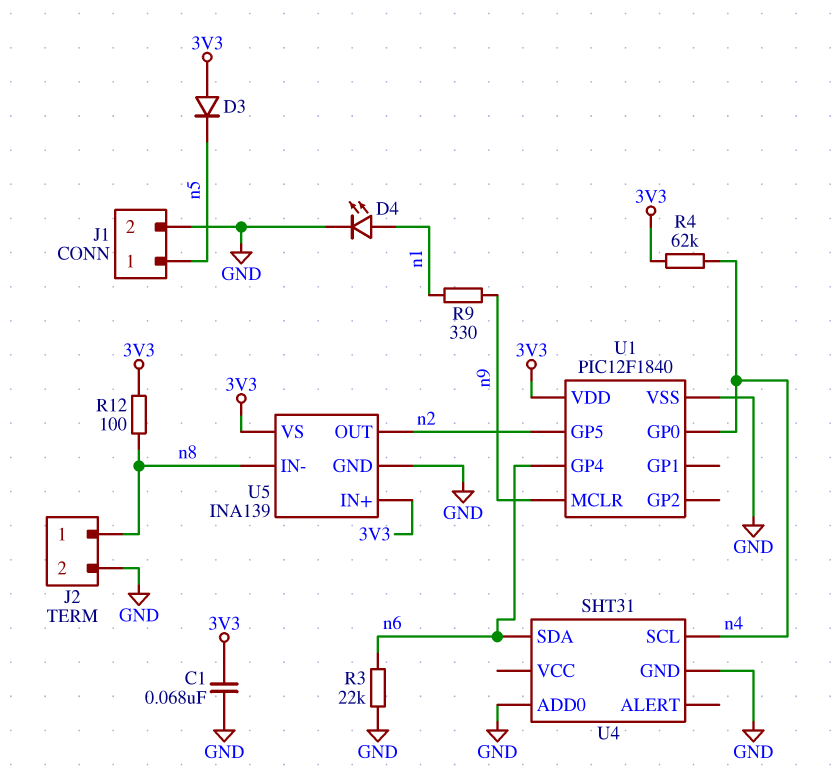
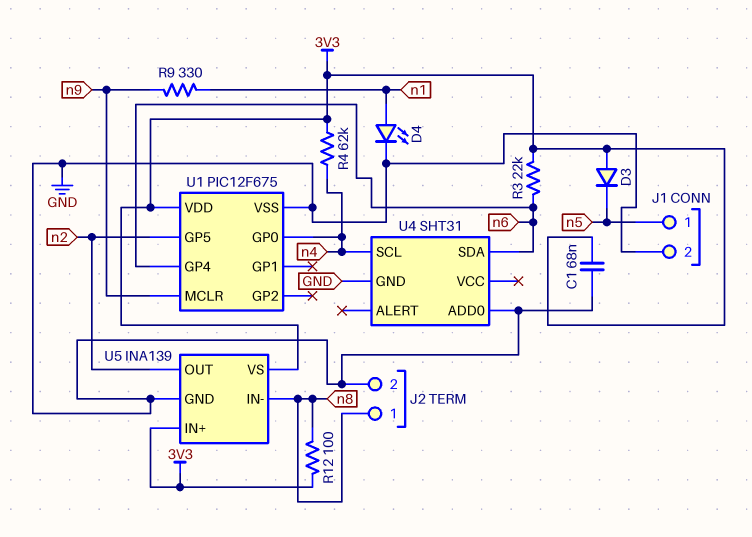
R3: 22k (GND, n6) -> 22k (3V3, n6)
U1: PIC12F1840 -> PIC12F675

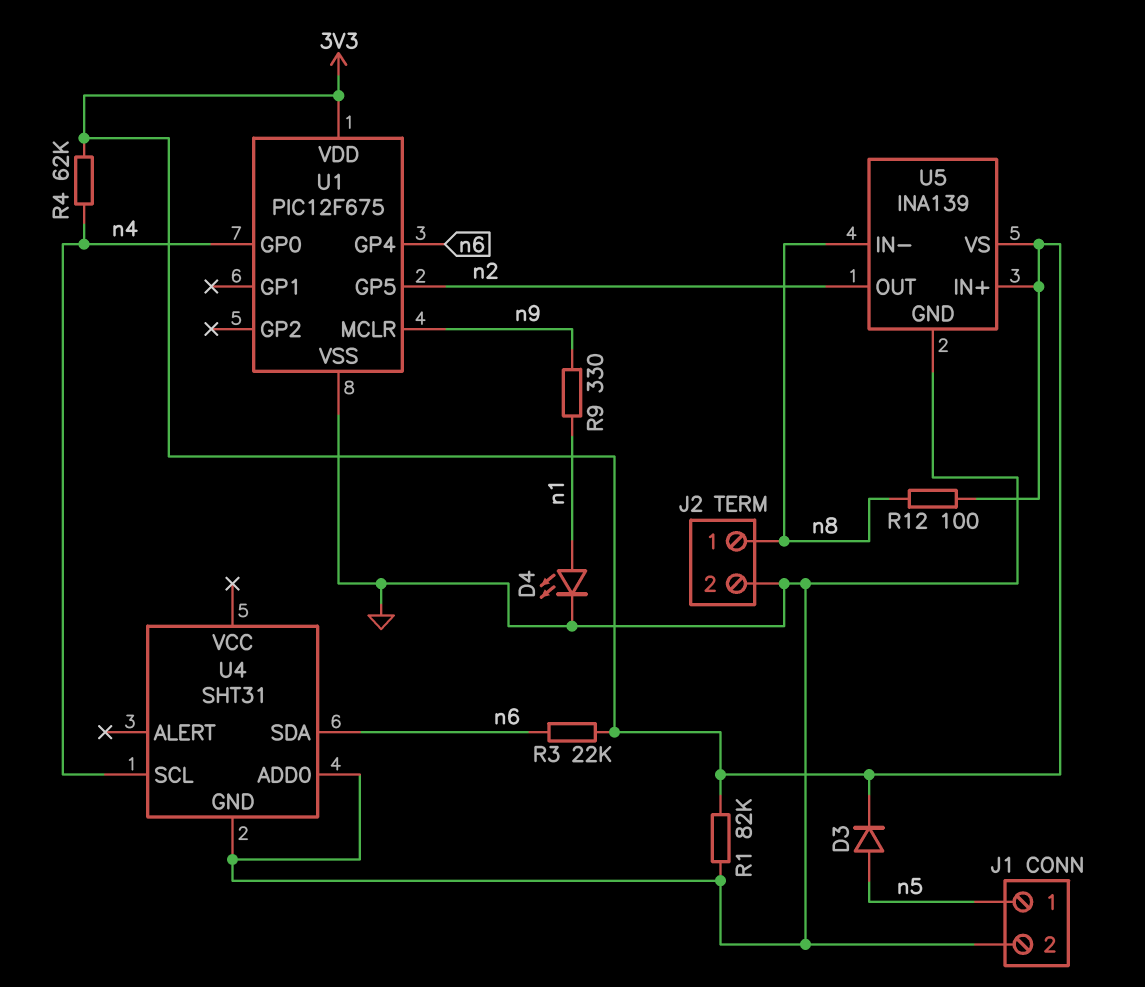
C1: 68nF (3V3, GND) -> none
D3: diode (A 3V3, K n5) -> diode (A n5, K 3V3)
R1: none -> 82k (3V3, GND)

